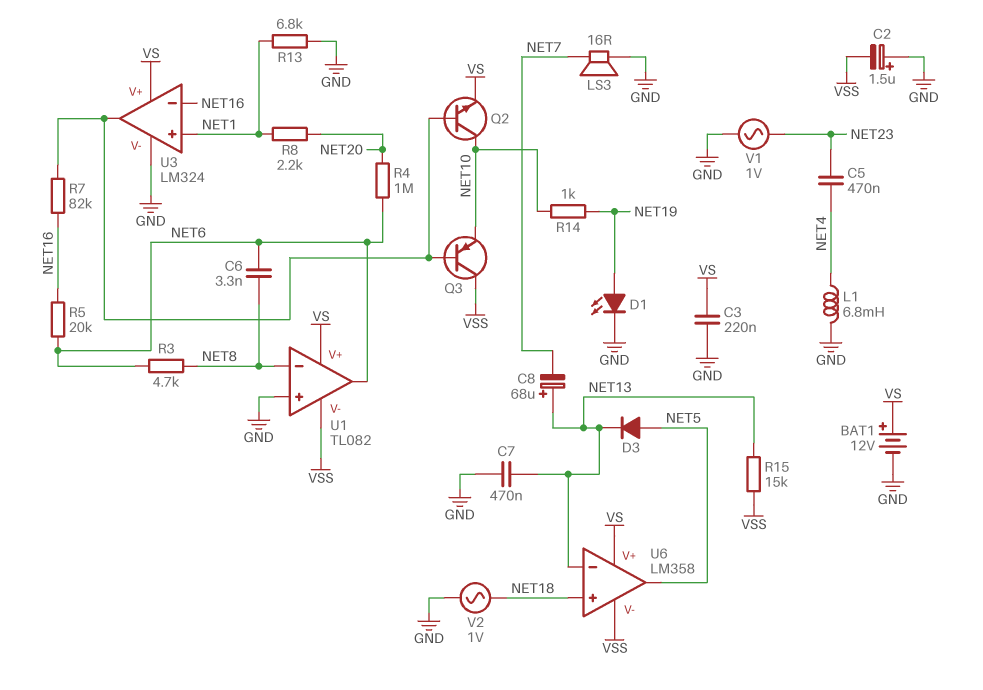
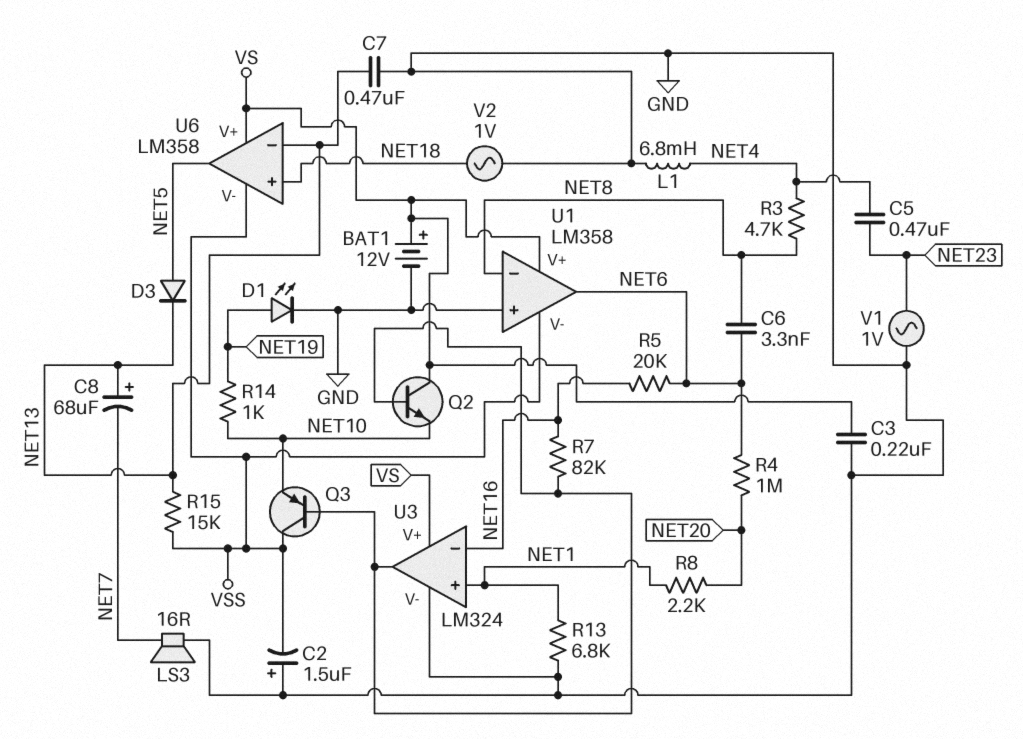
Q2: NPN (B U3/out, C NET10, E VS) -> NPN (B U3/out, C VS, E NET10)
R3: 4.7k (NET6, NET8) -> 4.7k (NET4, NET8)
U1: TL082 -> LM358

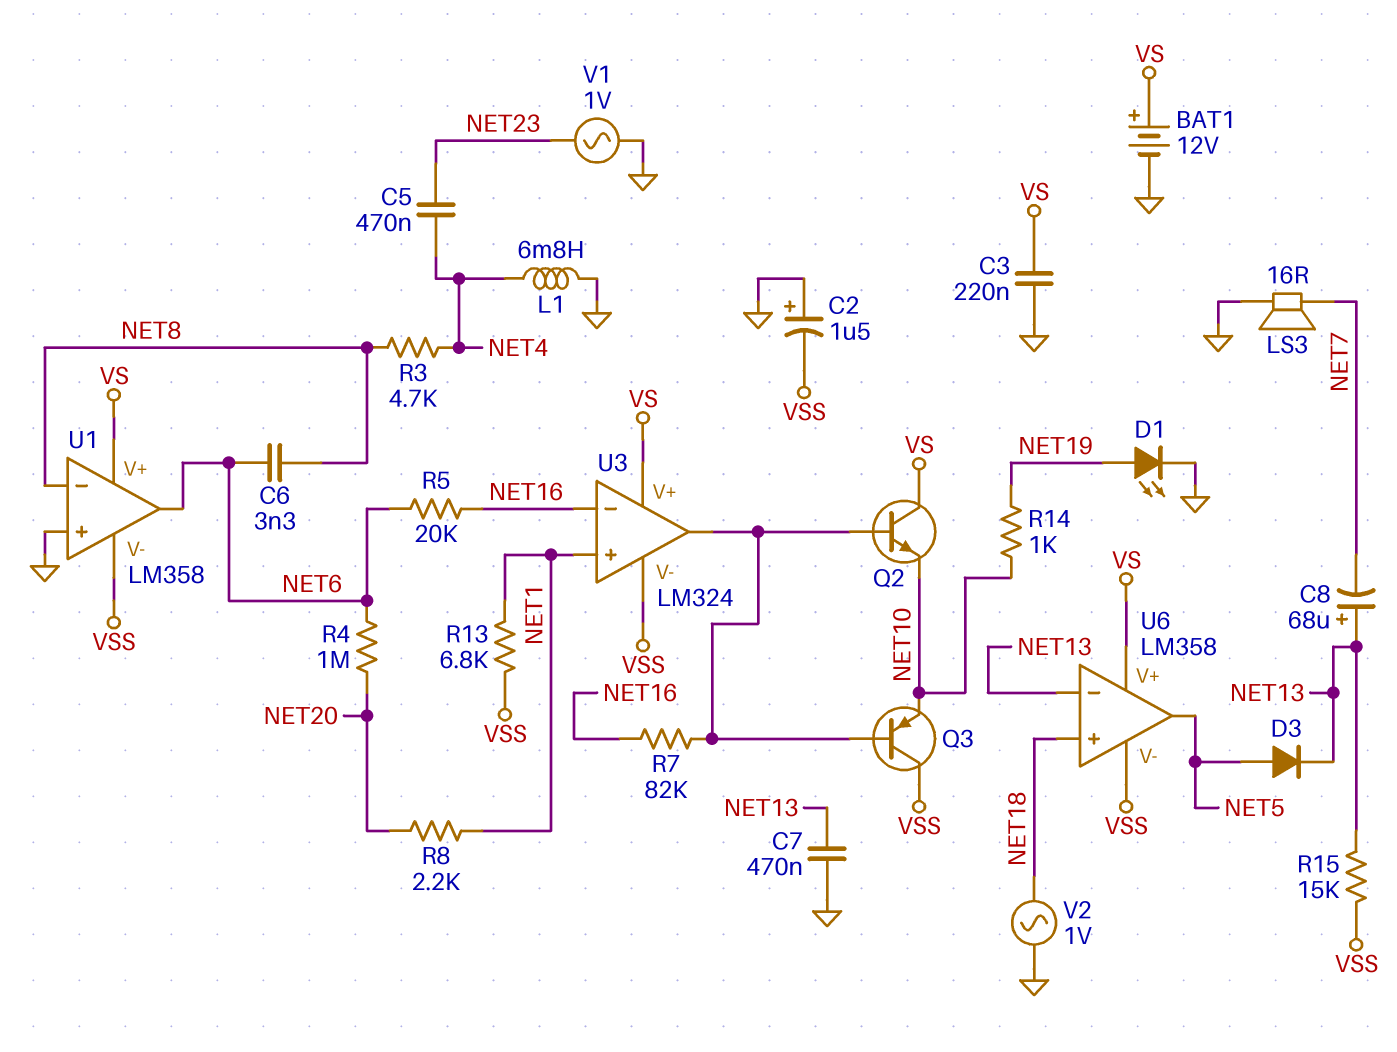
R13: 6.8k (GND, NET1) -> 6.8k (NET1, VSS)
U3 pin V-: GND -> VSS

